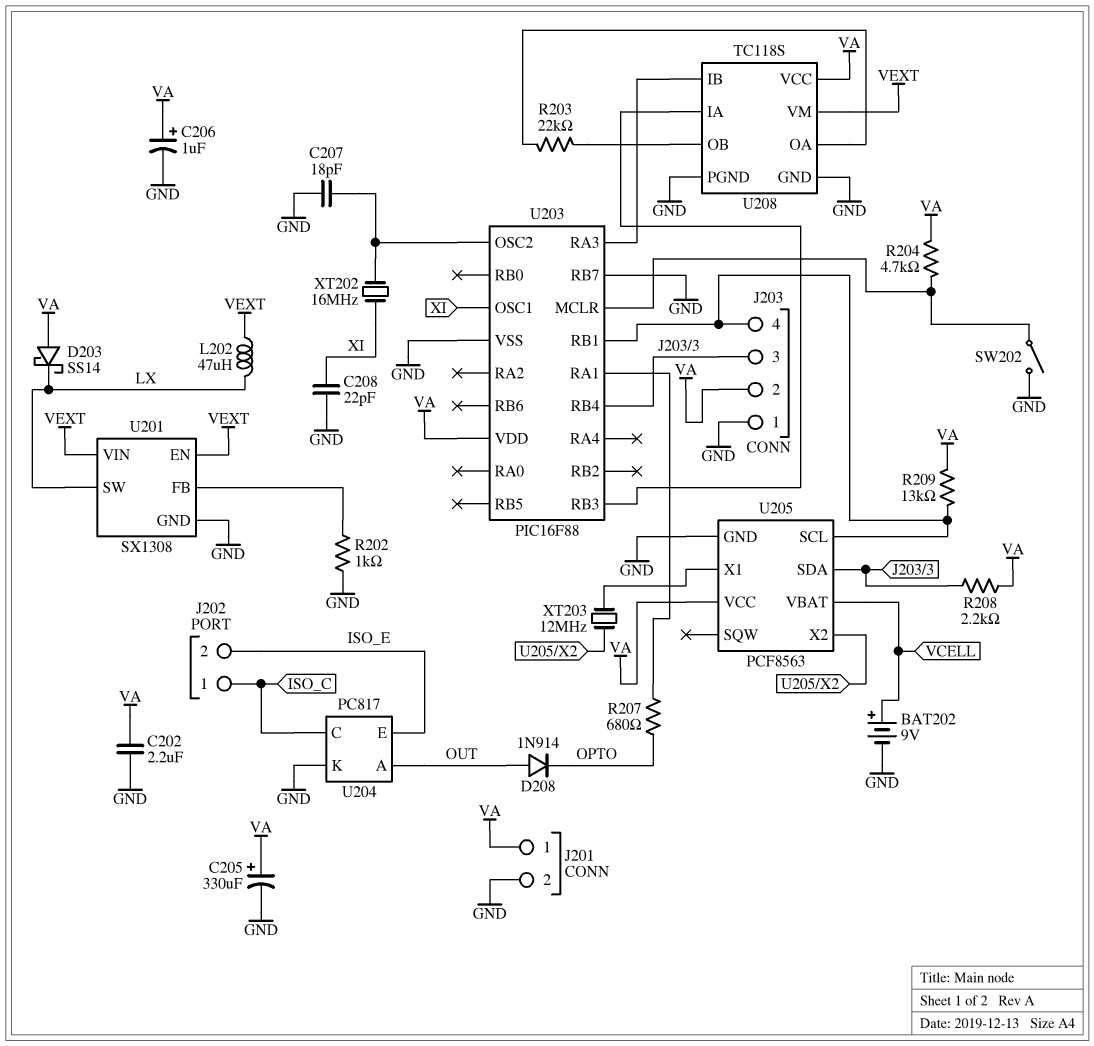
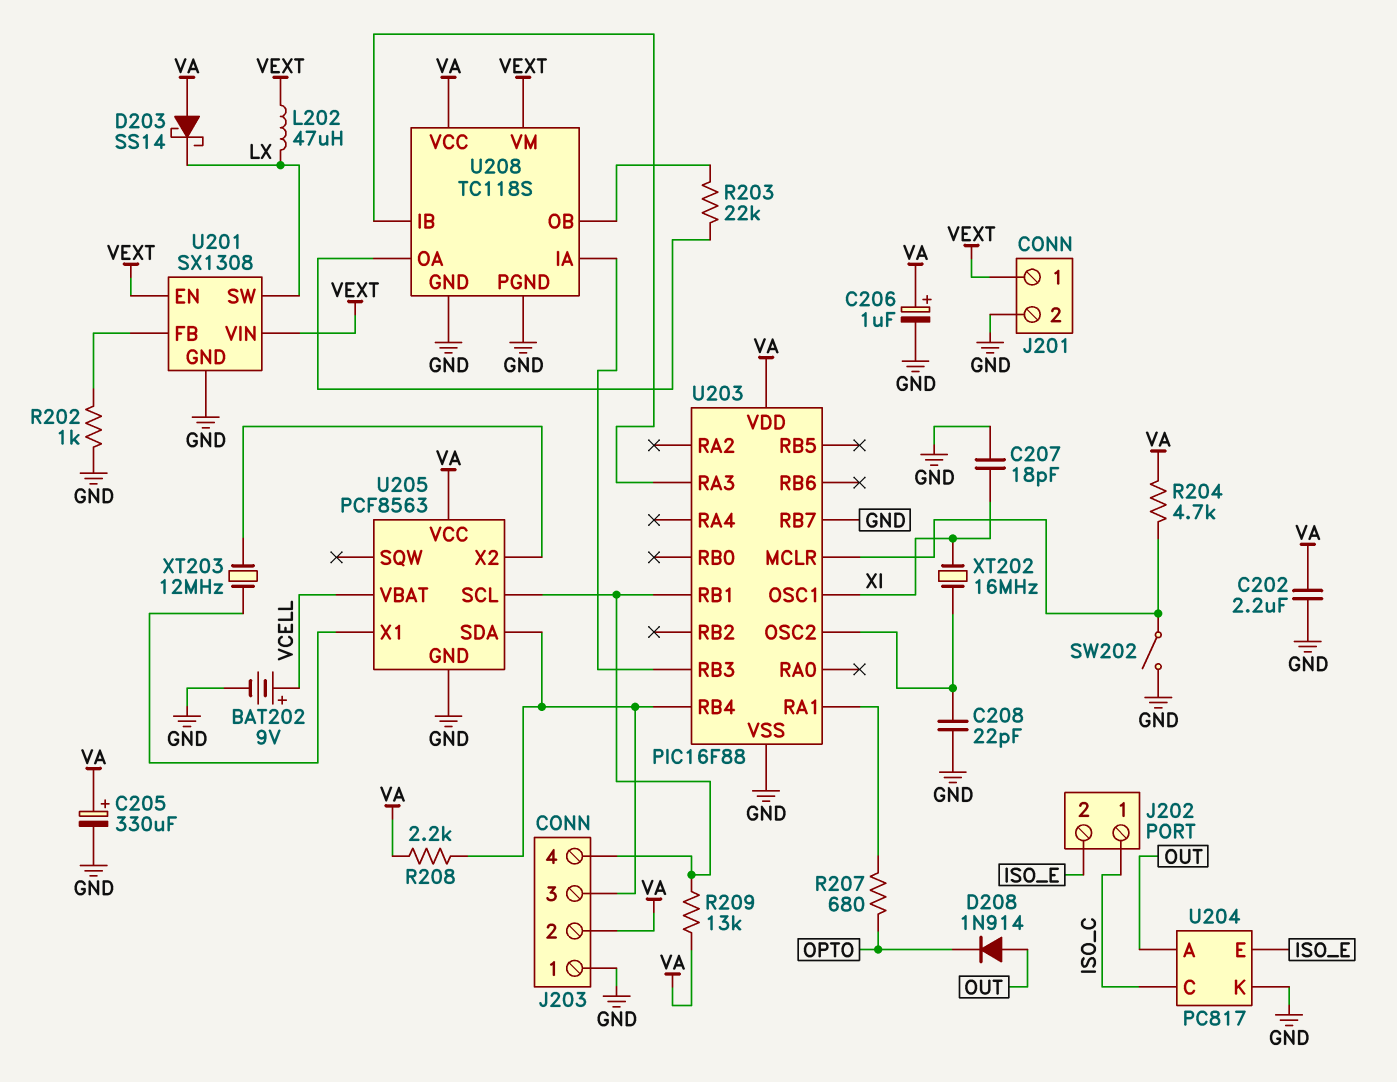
C207: 18pF (GND, U203/OSC2) -> 18pF (GND, XI)
C208: 22pF (GND, XI) -> 22pF (GND, U203/OSC2)
J201 pin 1: VA -> VEXT

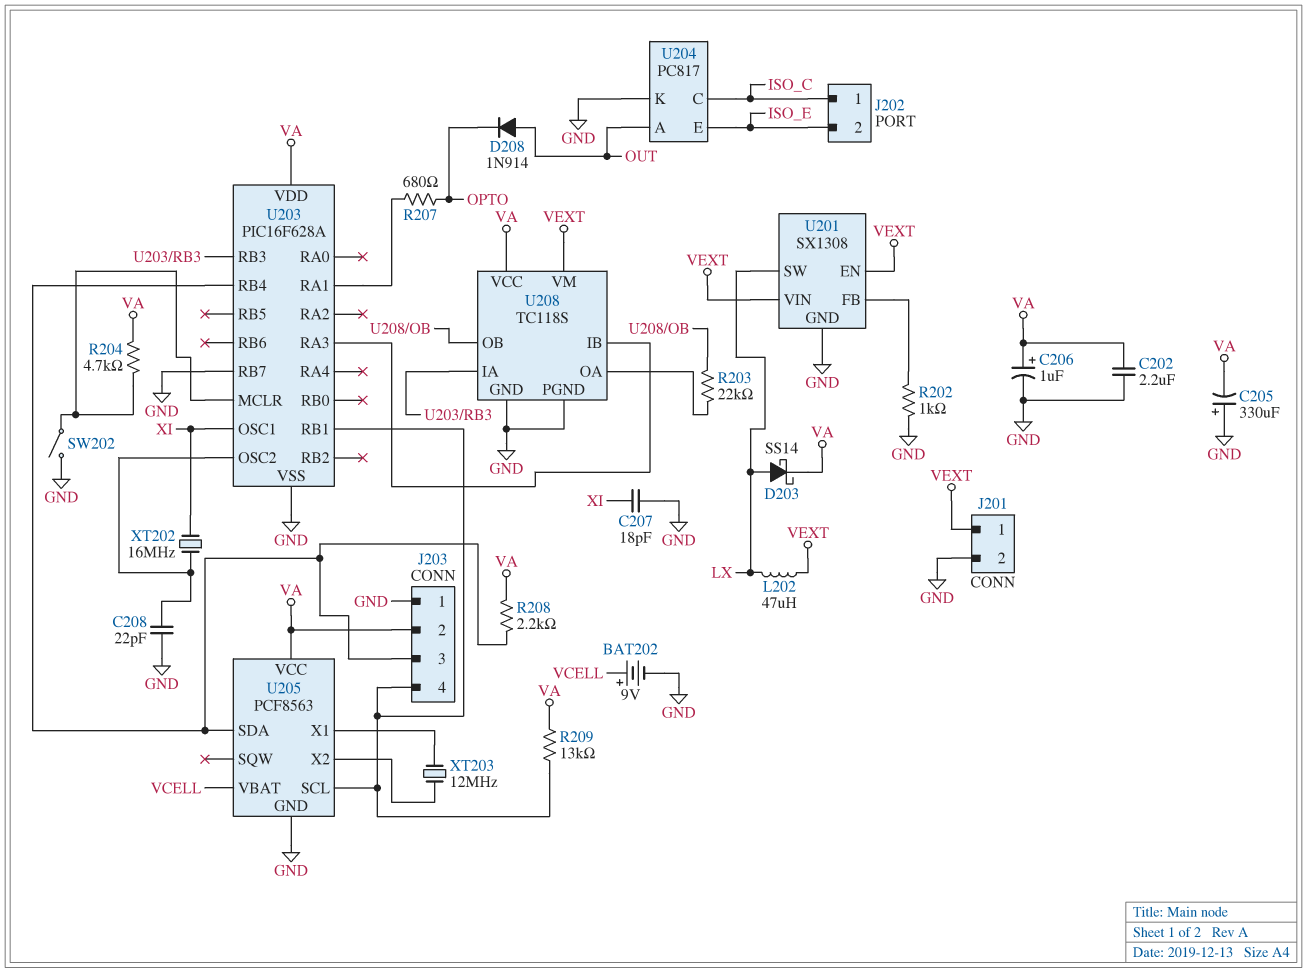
C205: 330uF (plus VA, minus GND) -> 330uF (plus GND, minus VA)
D203: schottky SS14 (A VA, K LX) -> schottky SS14 (A LX, K VA)
U203: PIC16F88 -> PIC16F628A

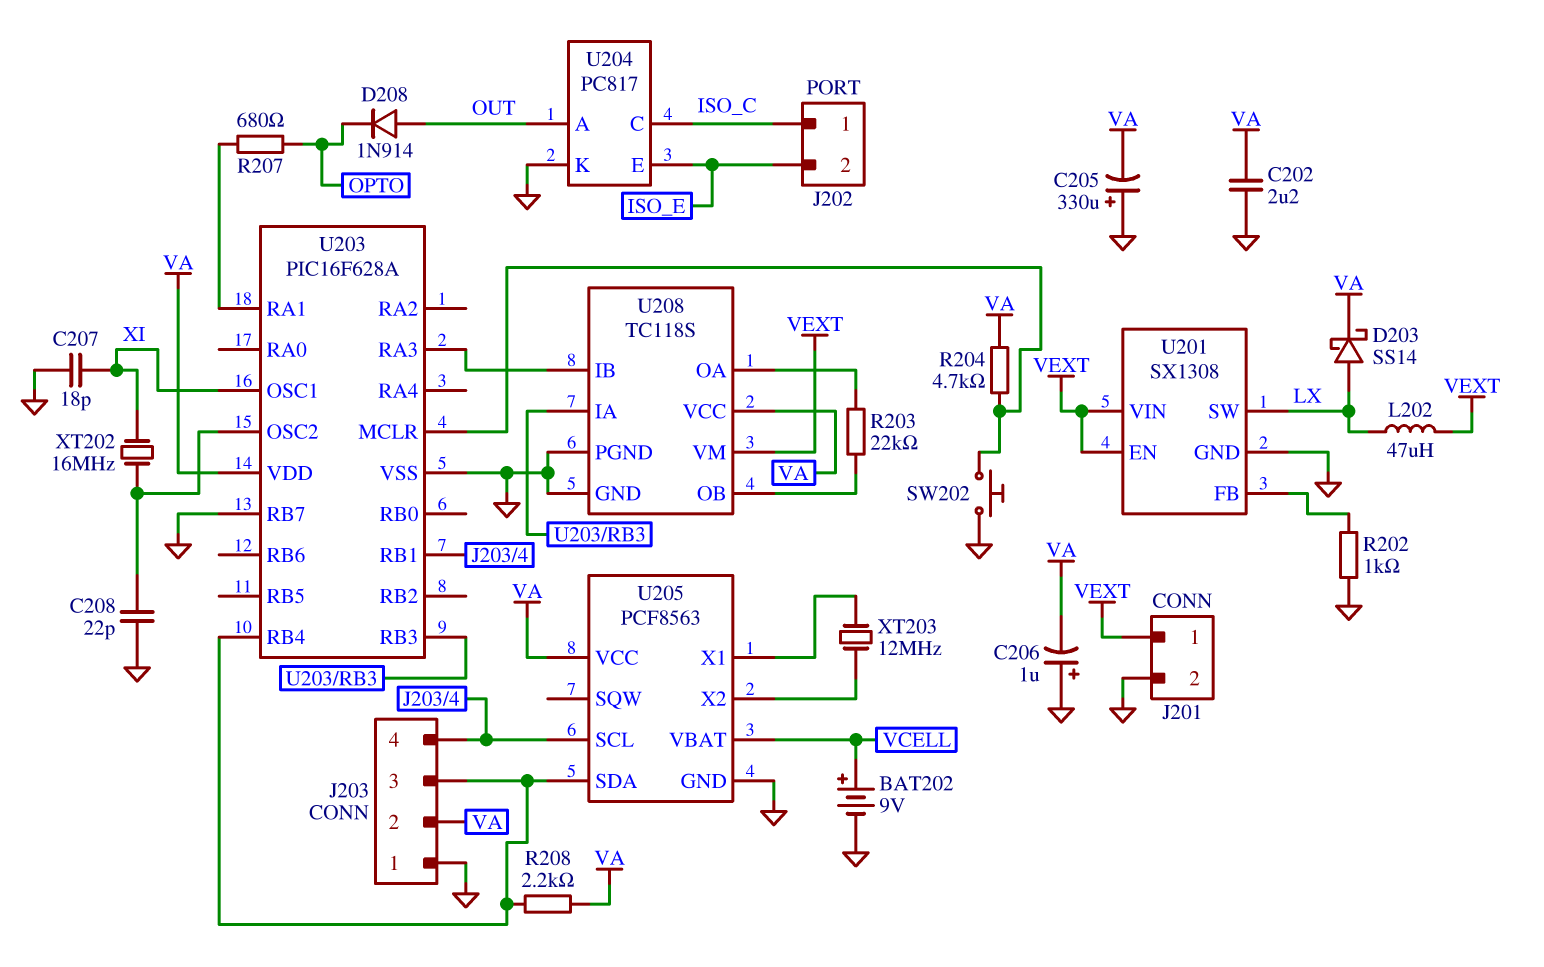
C206: 1uF (plus VA, minus GND) -> 1uF (plus GND, minus VA)
R209: 13k (J203/4, VA) -> none
SW202: switch (GND, U203/MCLR) -> button (GND, U203/MCLR)

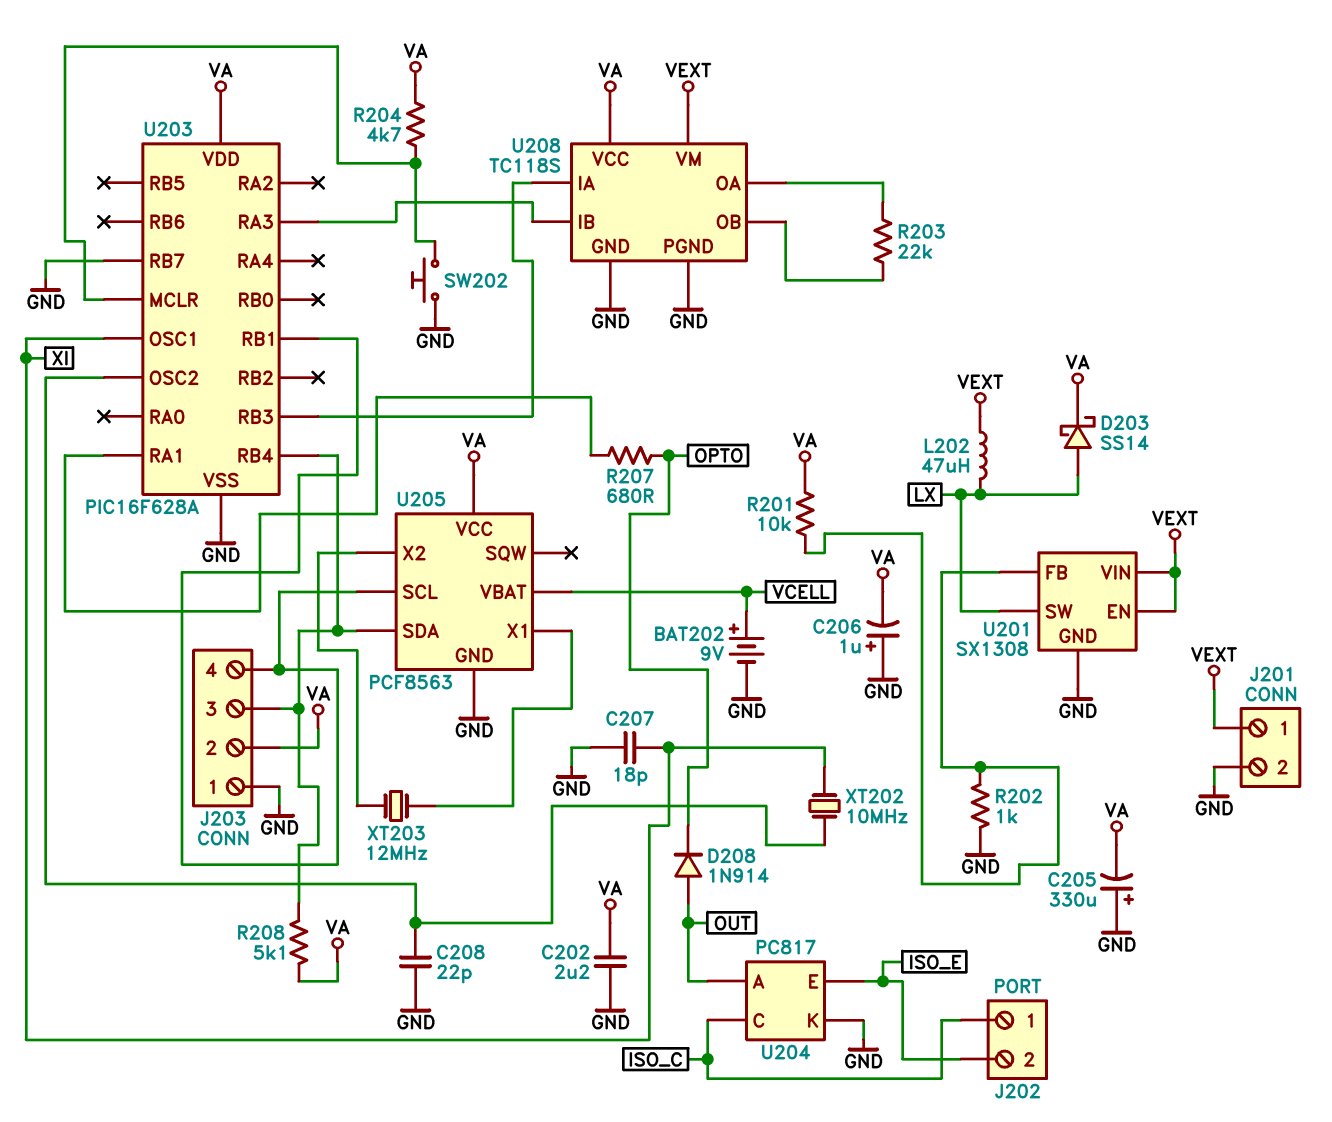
R201: none -> 10k (U201/FB, VA)
R208: 2.2k (J203/3, VA) -> 5.1k (J203/3, VA)
XT202: 16MHz (U203/OSC2, XI) -> 10MHz (U203/OSC2, XI)

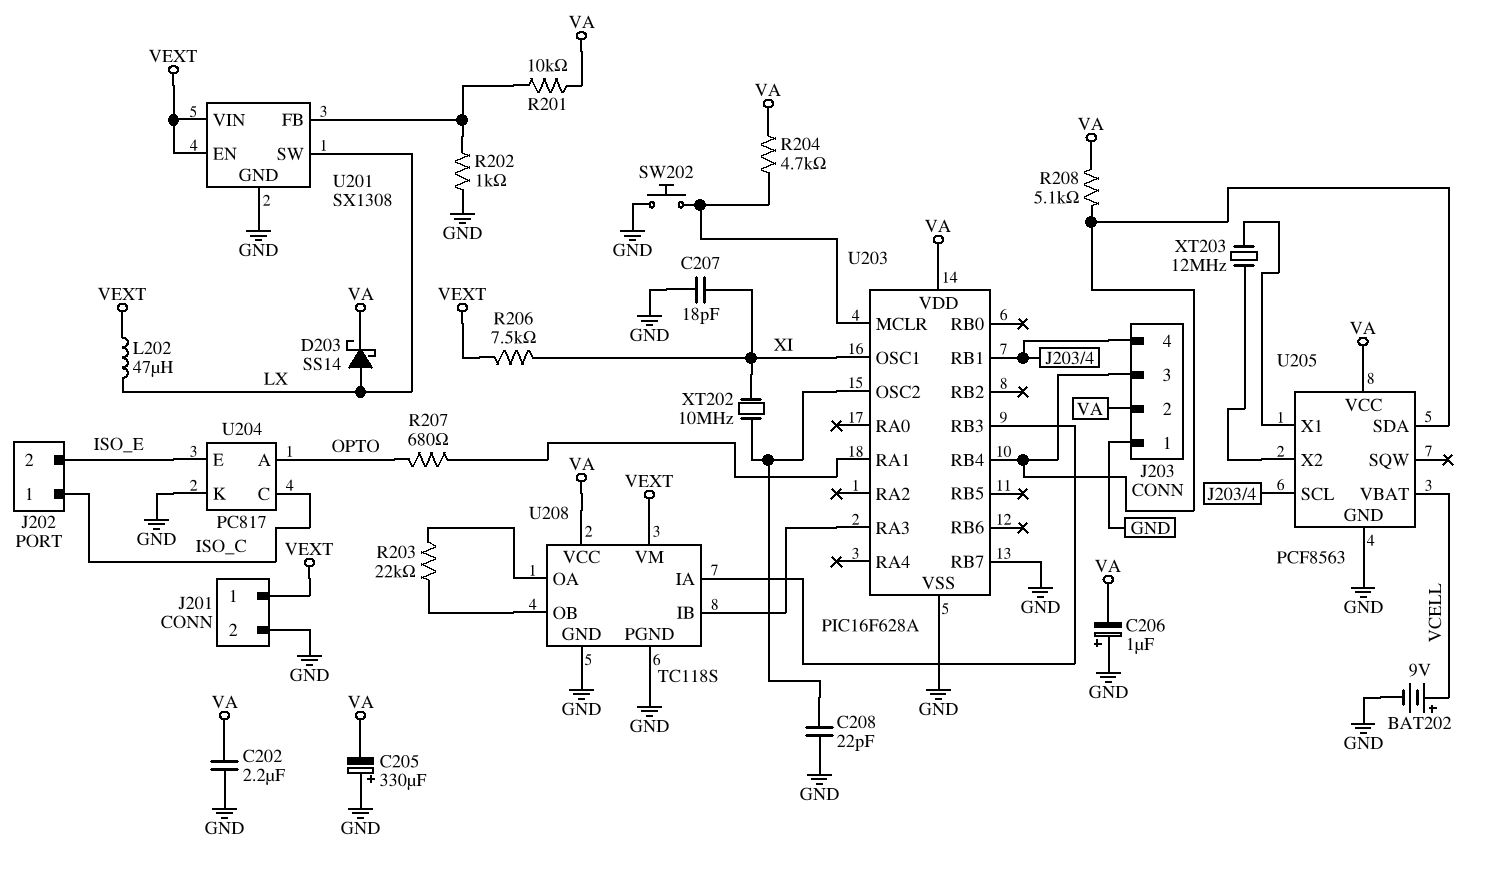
D208: diode 1N914 (A OUT, K OPTO) -> none
R206: none -> 7.5k (VEXT, XI)
U204 pin A: OUT -> OPTO

